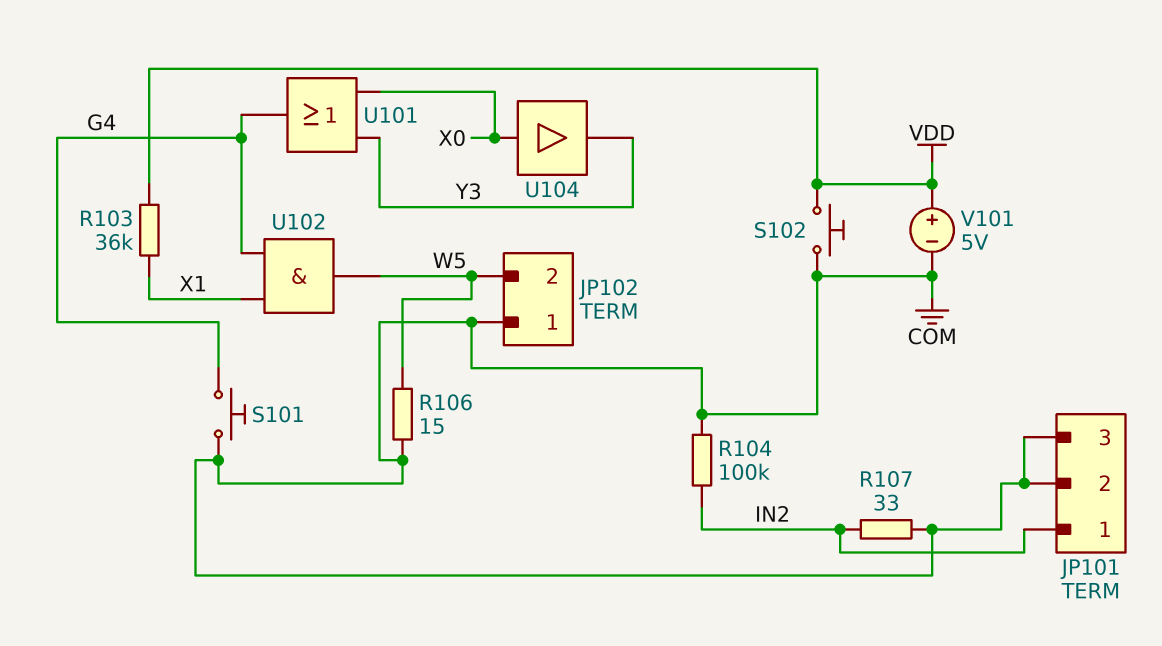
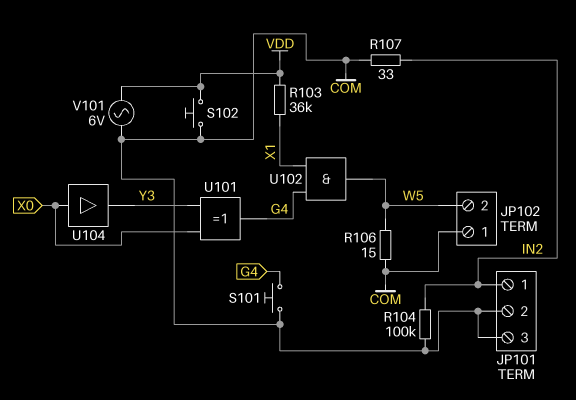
U101: OR (in X0, in Y3, out G4) -> XOR (in X0, in Y3, out G4)
V101: 5V (plus VDD, minus COM) -> AC 6V (COM, VDD)

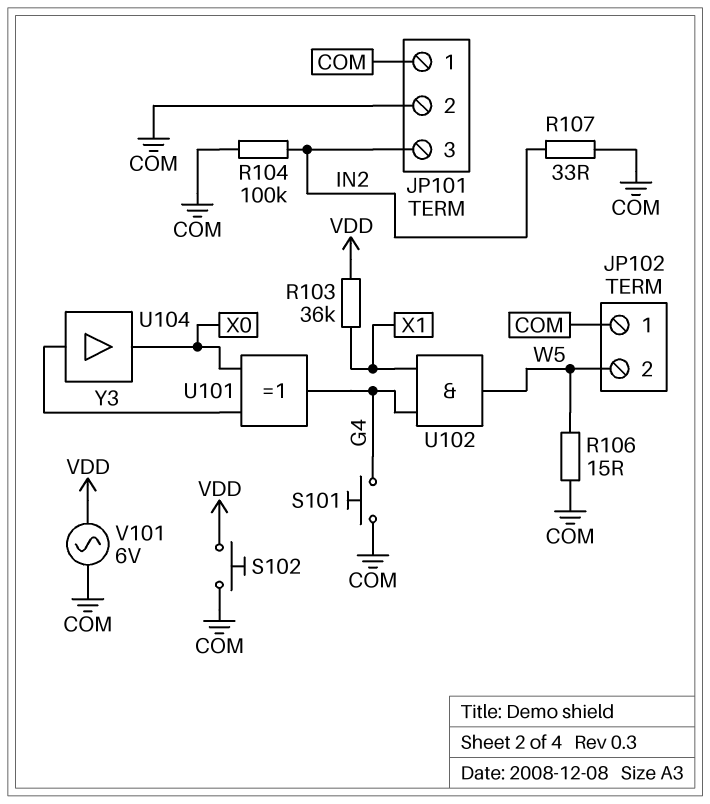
JP101 pin 1: IN2 -> COM
JP101 pin 3: COM -> IN2
U104: buffer (in X0, out Y3) -> buffer (in Y3, out X0)

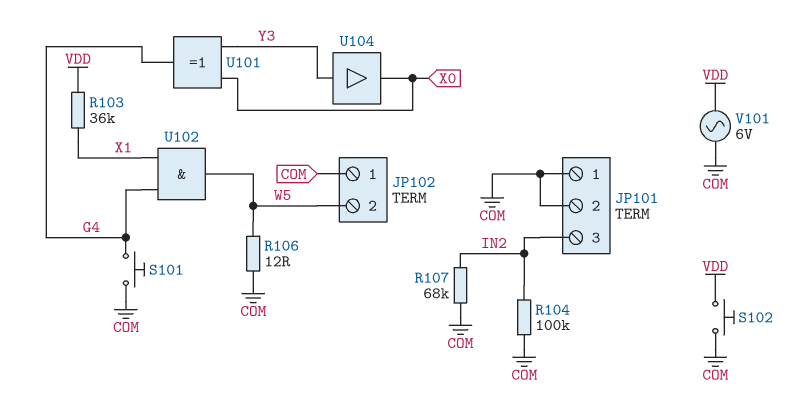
R106: 15 (COM, W5) -> 12 (COM, W5)
R107: 33 (COM, IN2) -> 68k (COM, IN2)

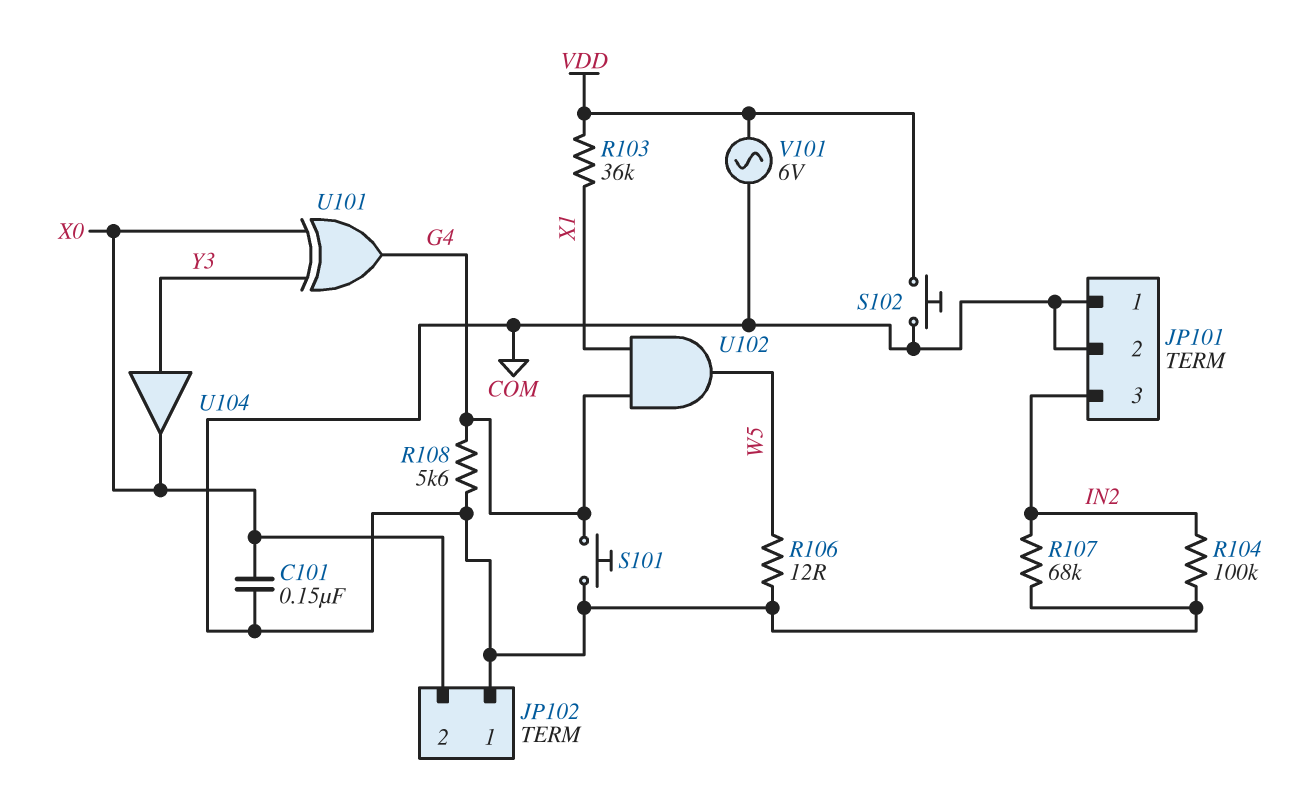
C101: none -> 150nF (COM, X0)
JP102 pin 2: W5 -> X0
R108: none -> 5.6k (COM, G4)

